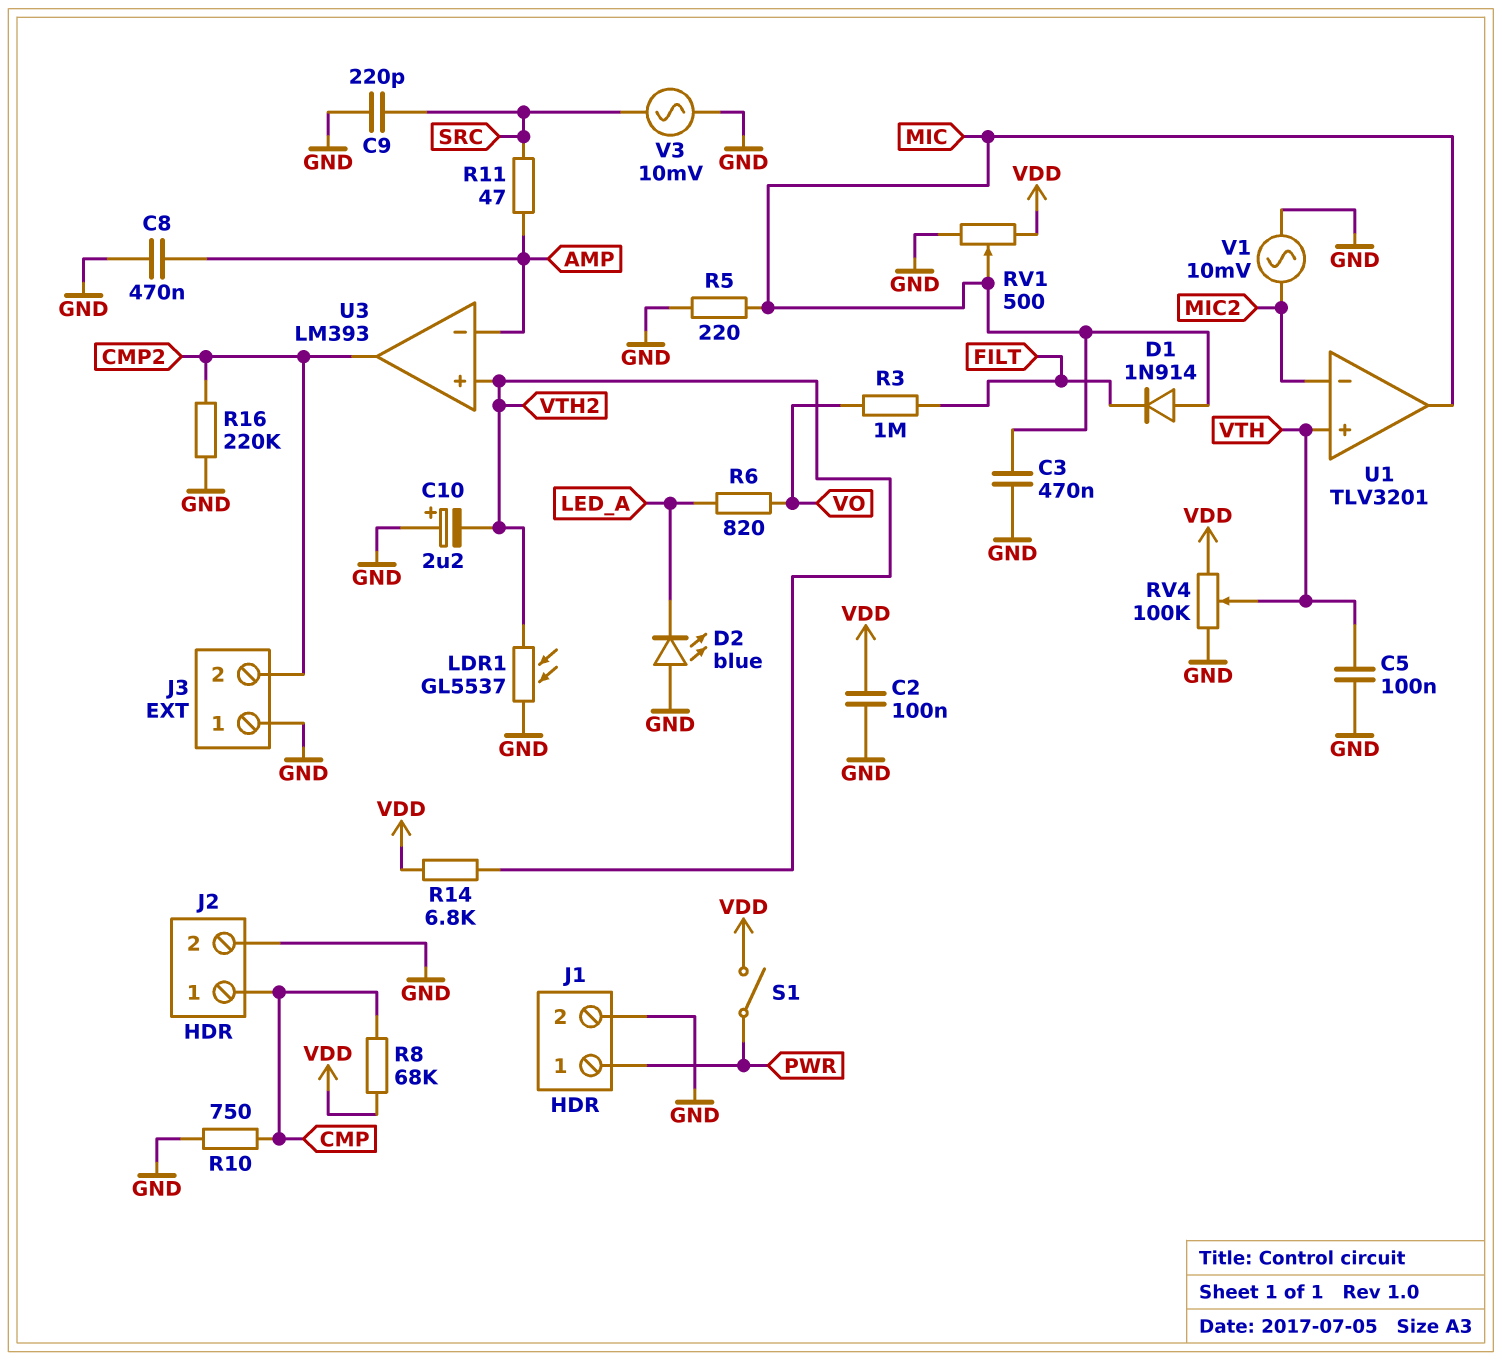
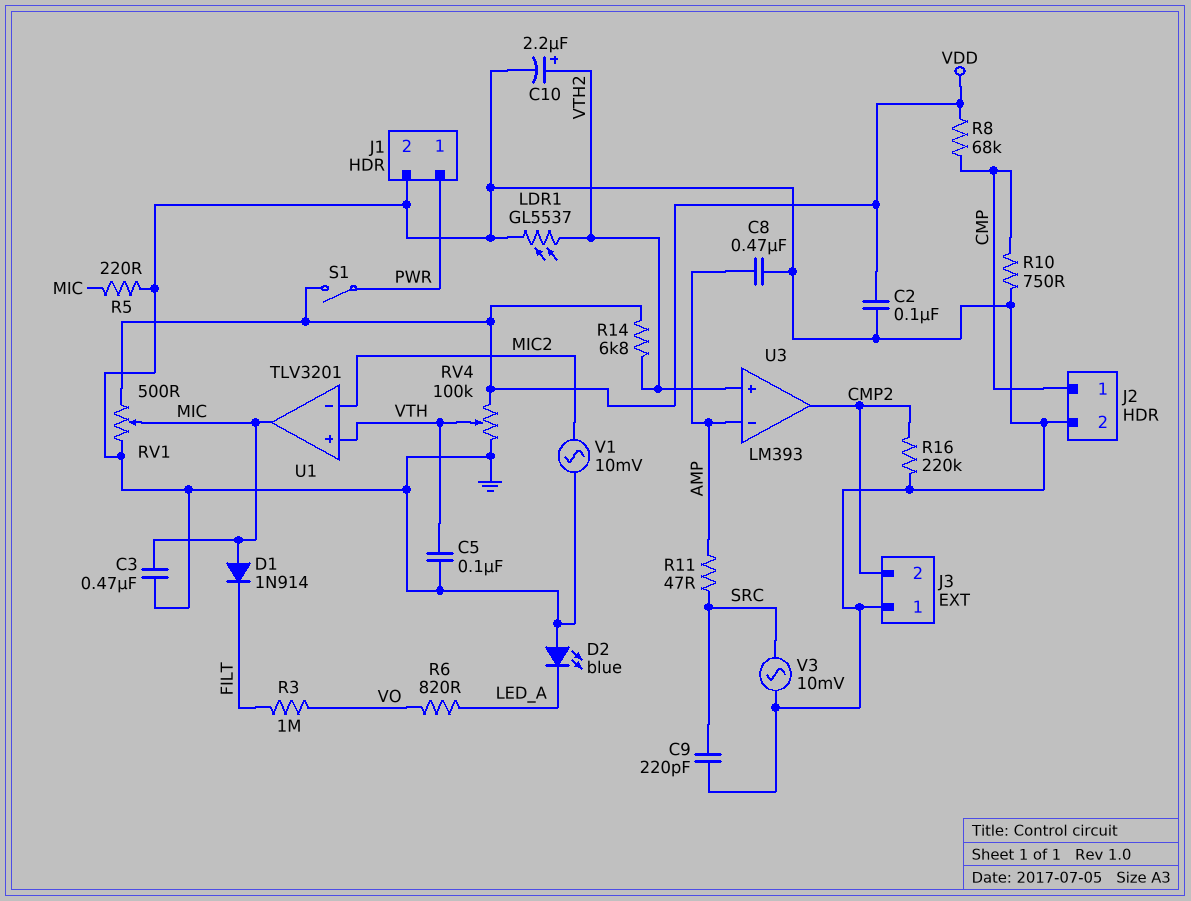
C10: 2.2uF (plus GND, minus VTH2) -> 2.2uF (plus VTH2, minus GND)

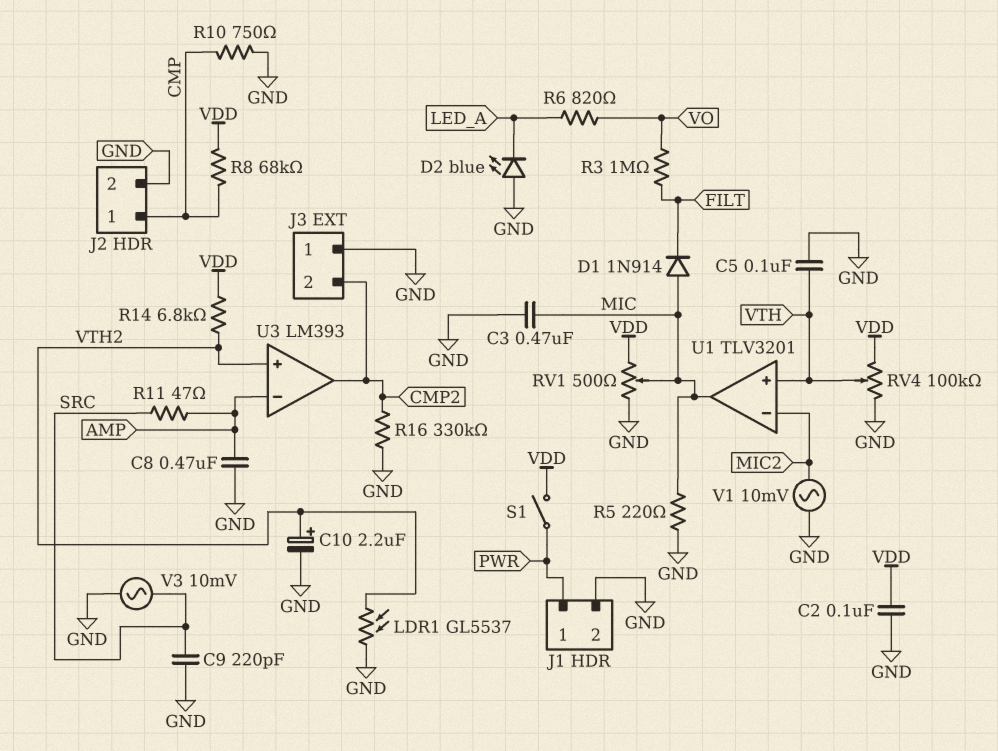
R16: 220k (CMP2, GND) -> 330k (CMP2, GND)

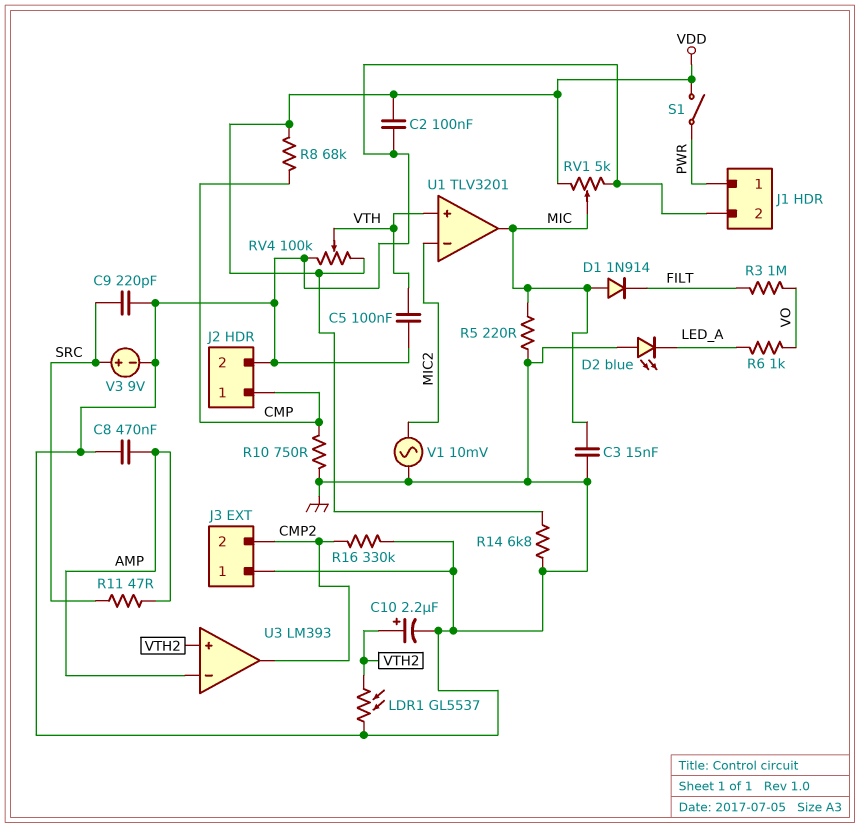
C3: 470nF (GND, MIC) -> 15nF (GND, MIC)
R6: 820 (LED_A, VO) -> 1k (LED_A, VO)
R14: 6.8k (VDD, VTH2) -> 6.8k (GND, VDD)
RV1: 500 (GND, VDD, wiper MIC) -> 5k (GND, VDD, wiper MIC)
V3: AC 10mV (GND, SRC) -> 9V (plus SRC, minus GND)

